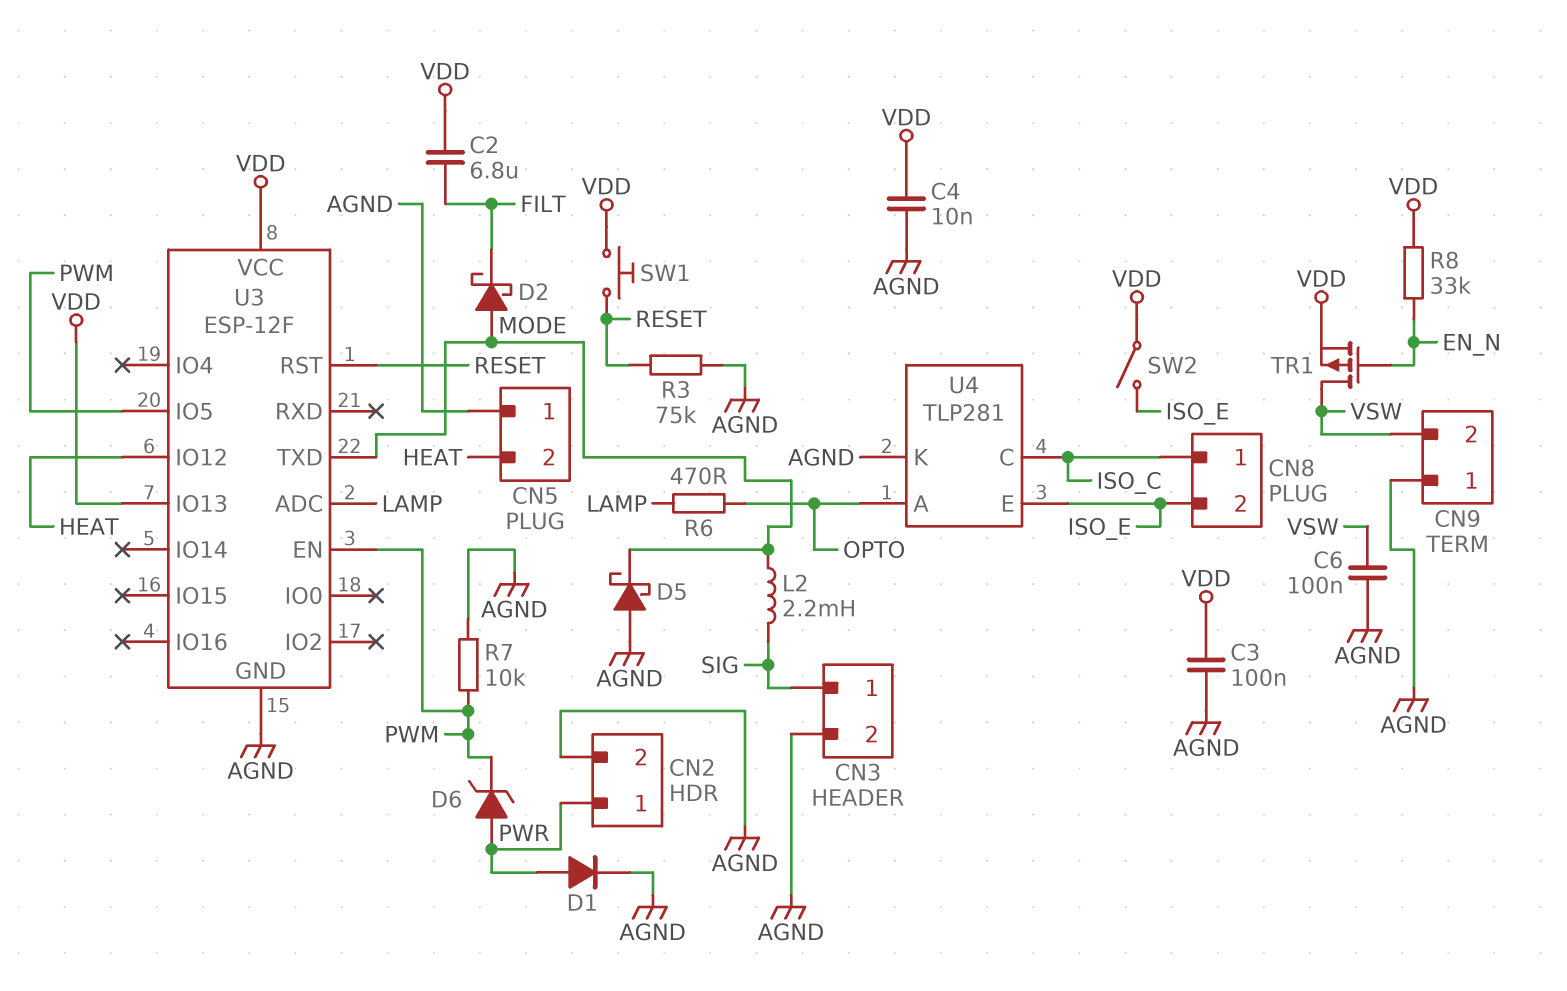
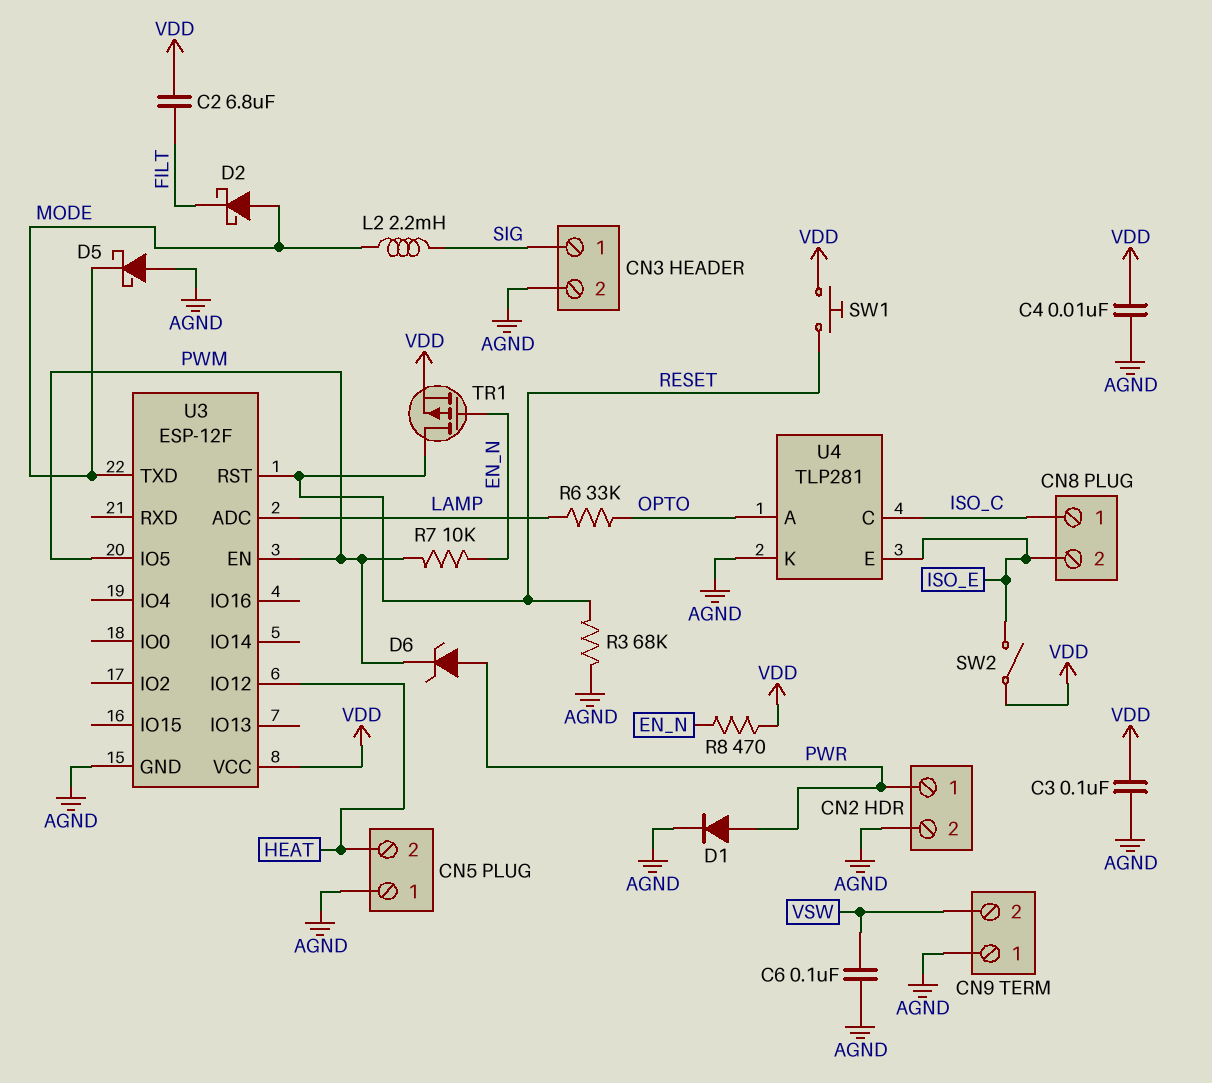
R3: 75k (AGND, RESET) -> 68k (AGND, RESET)
R6: 470 (LAMP, OPTO) -> 33k (LAMP, OPTO)
R7: 10k (AGND, PWM) -> 10k (EN_N, PWM)
R8: 33k (EN_N, VDD) -> 470 (EN_N, VDD)
TR1: PMOS (G EN_N, D VSW, S VDD) -> PMOS (G EN_N, D RESET, S VDD)
U3 pin IO13: VDD -> none

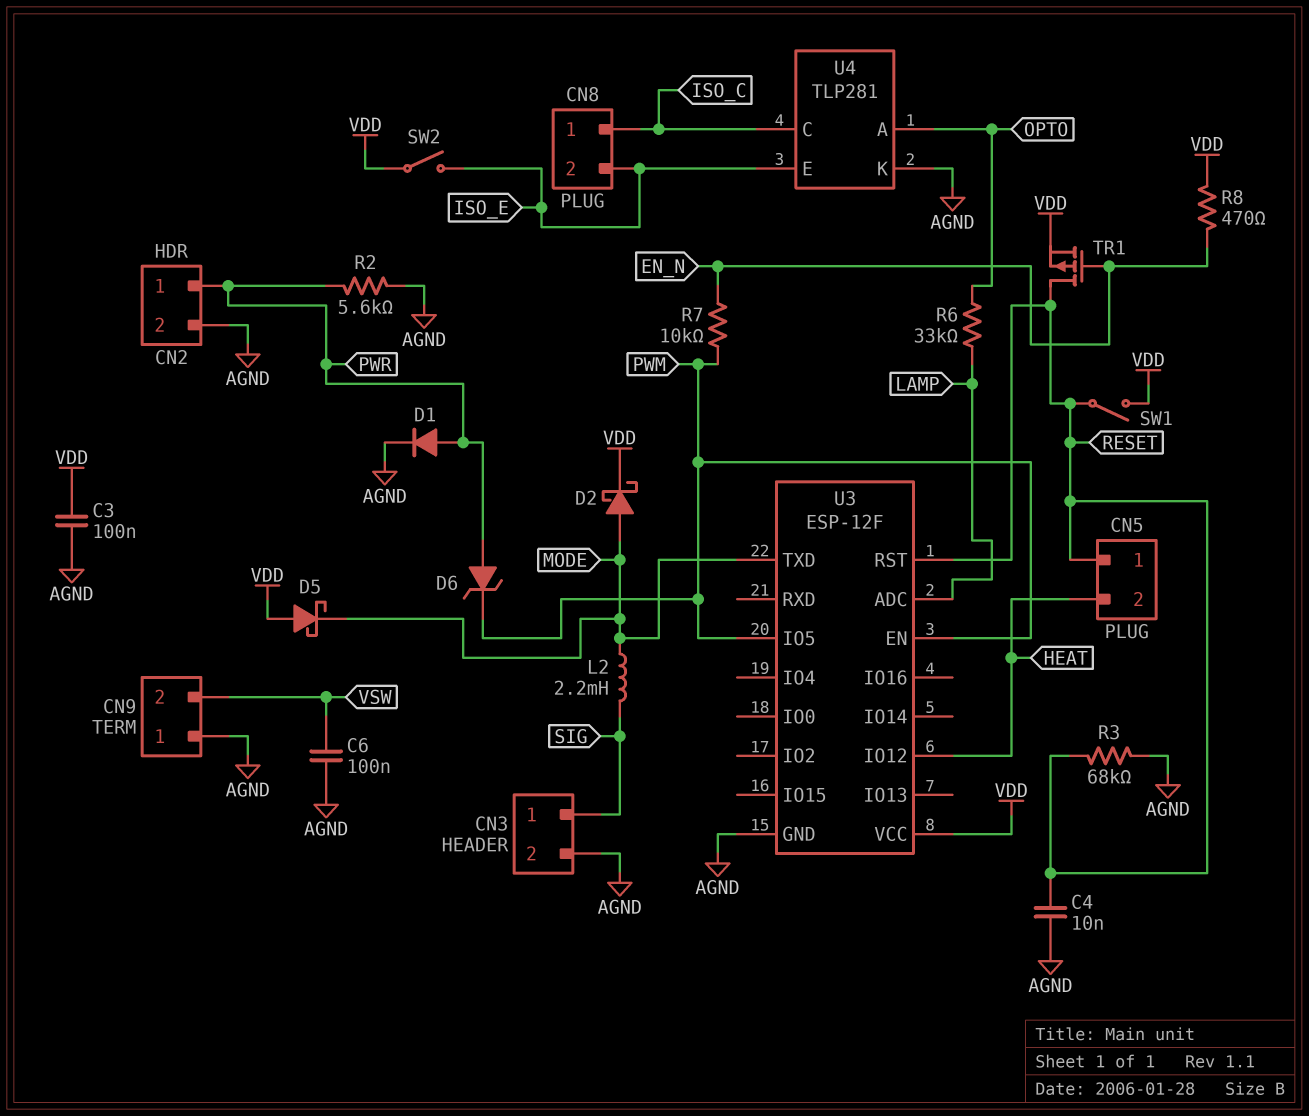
C2: 6.8uF (FILT, VDD) -> none
C4: 10nF (AGND, VDD) -> 10nF (AGND, RESET)
CN5 pin 1: AGND -> RESET
D2: schottky (A MODE, K FILT) -> schottky (A MODE, K VDD)
D5: schottky (A AGND, K MODE) -> schottky (A VDD, K MODE)
R2: none -> 5.6k (AGND, PWR)
SW1: button (RESET, VDD) -> switch (RESET, VDD)

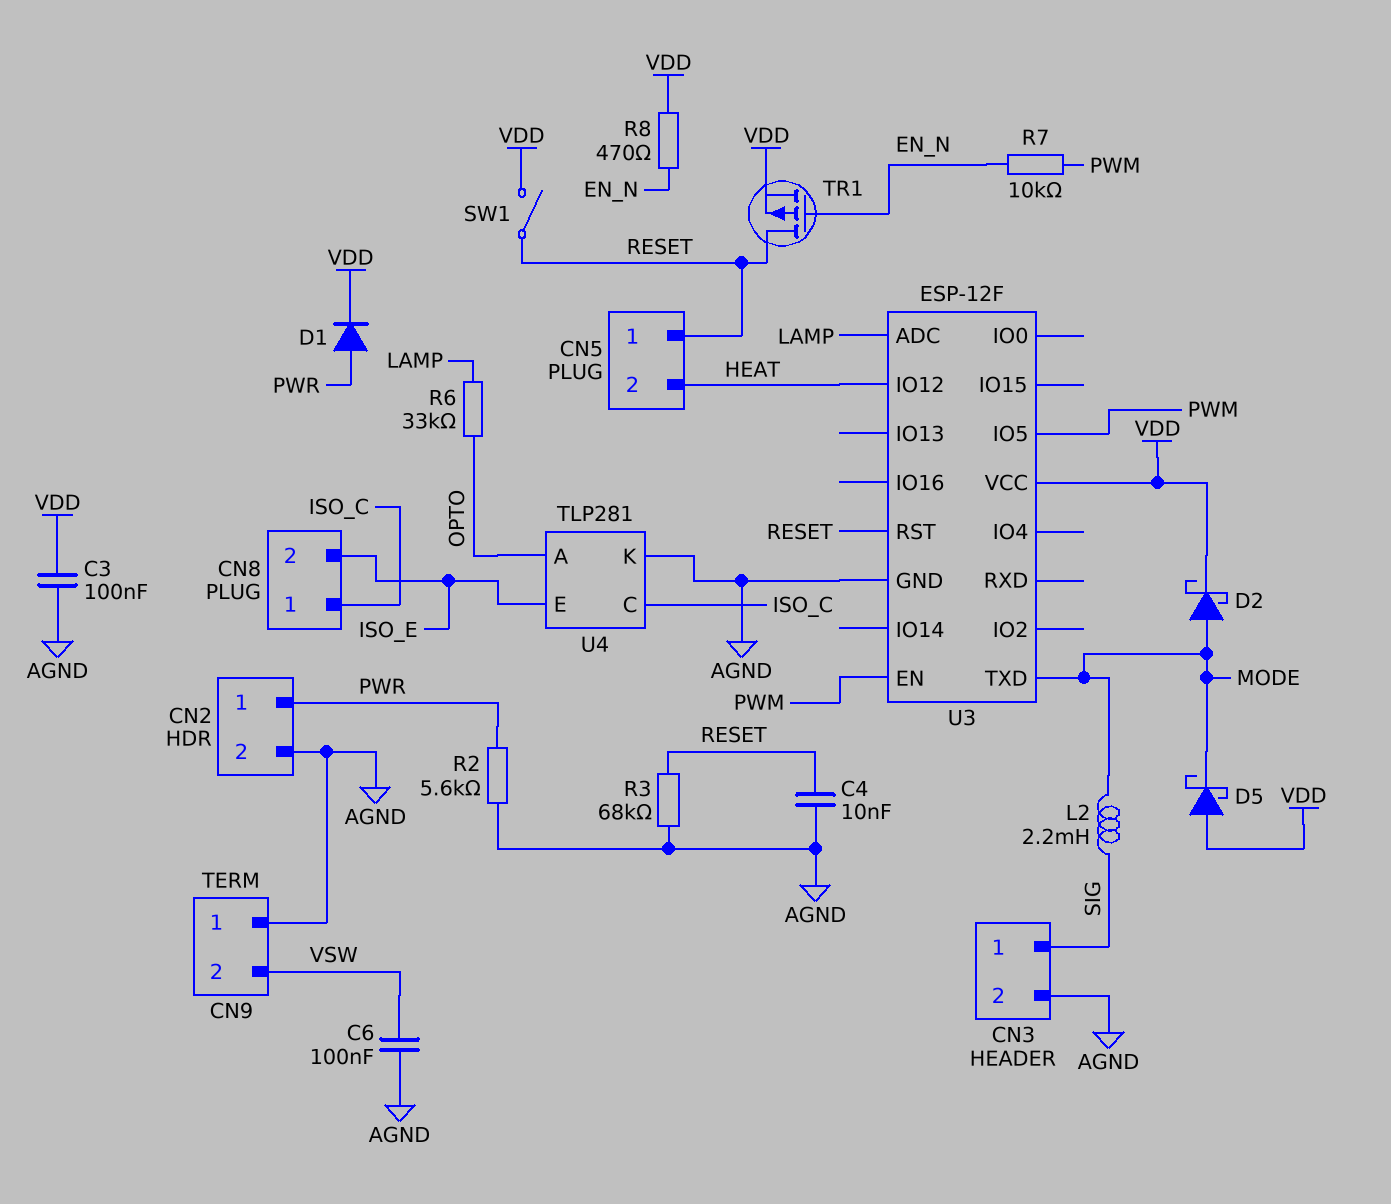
D1: diode (A PWR, K AGND) -> diode (A PWR, K VDD)
D6: zener (A PWR, K PWM) -> none
SW2: switch (ISO_E, VDD) -> none

